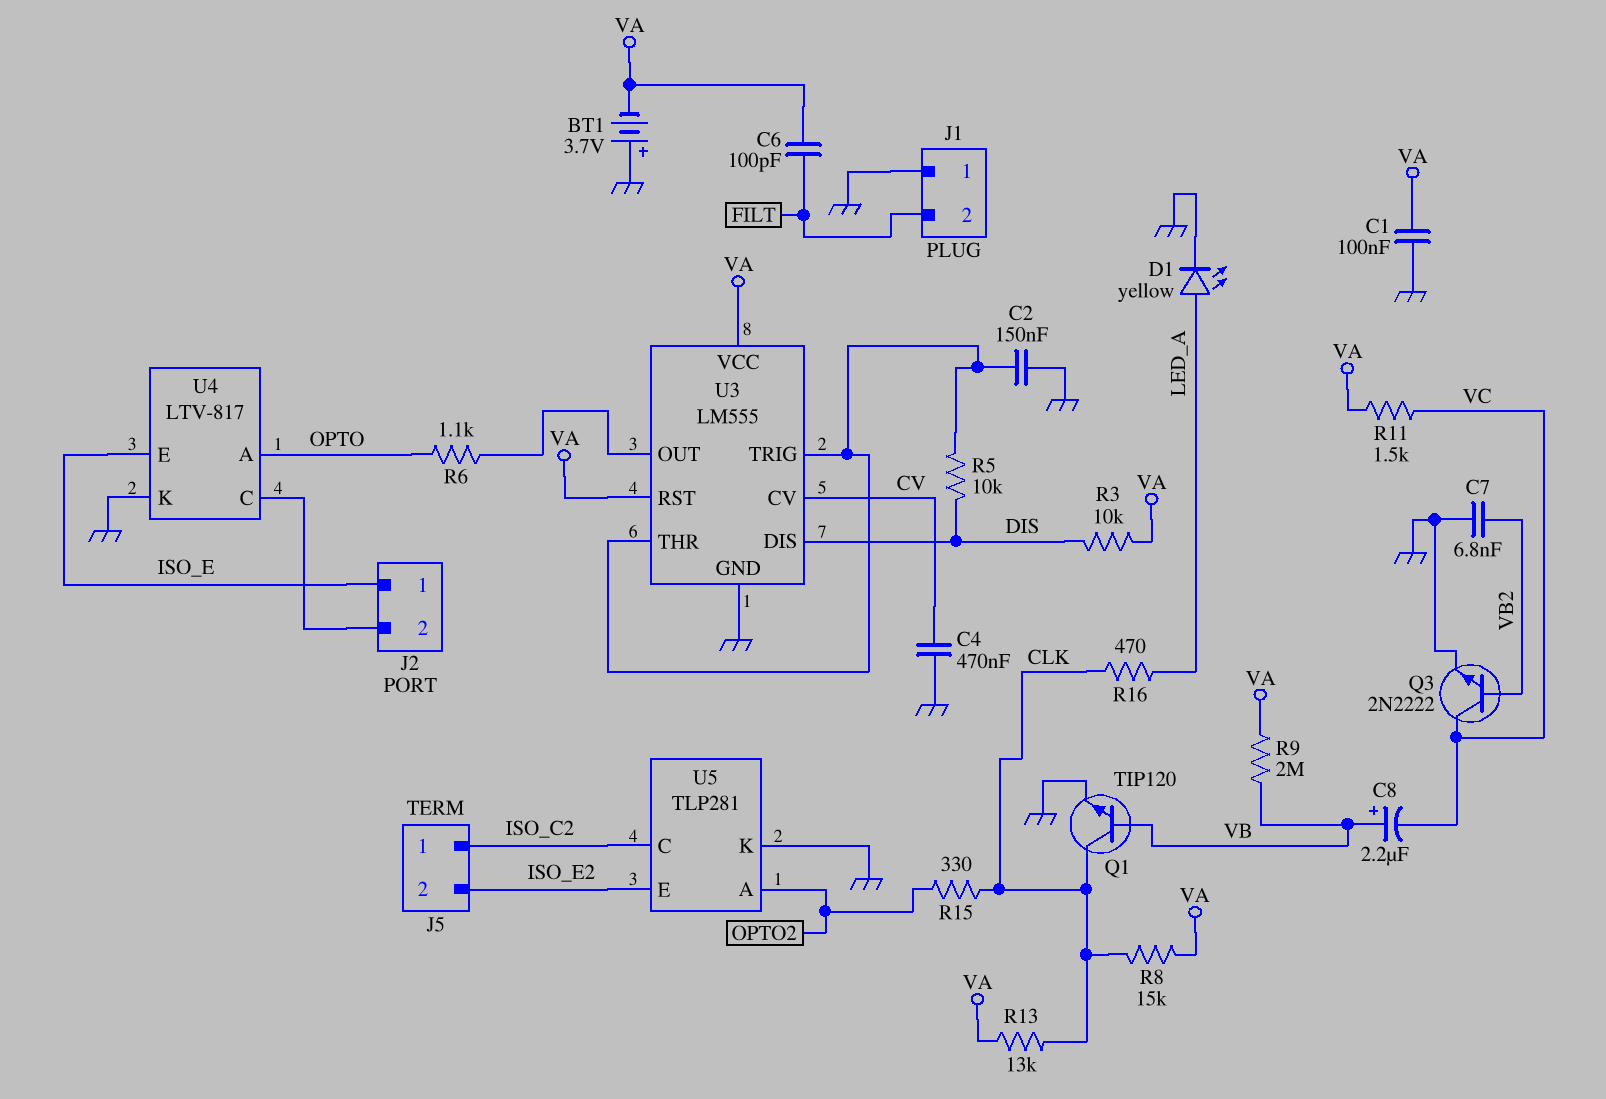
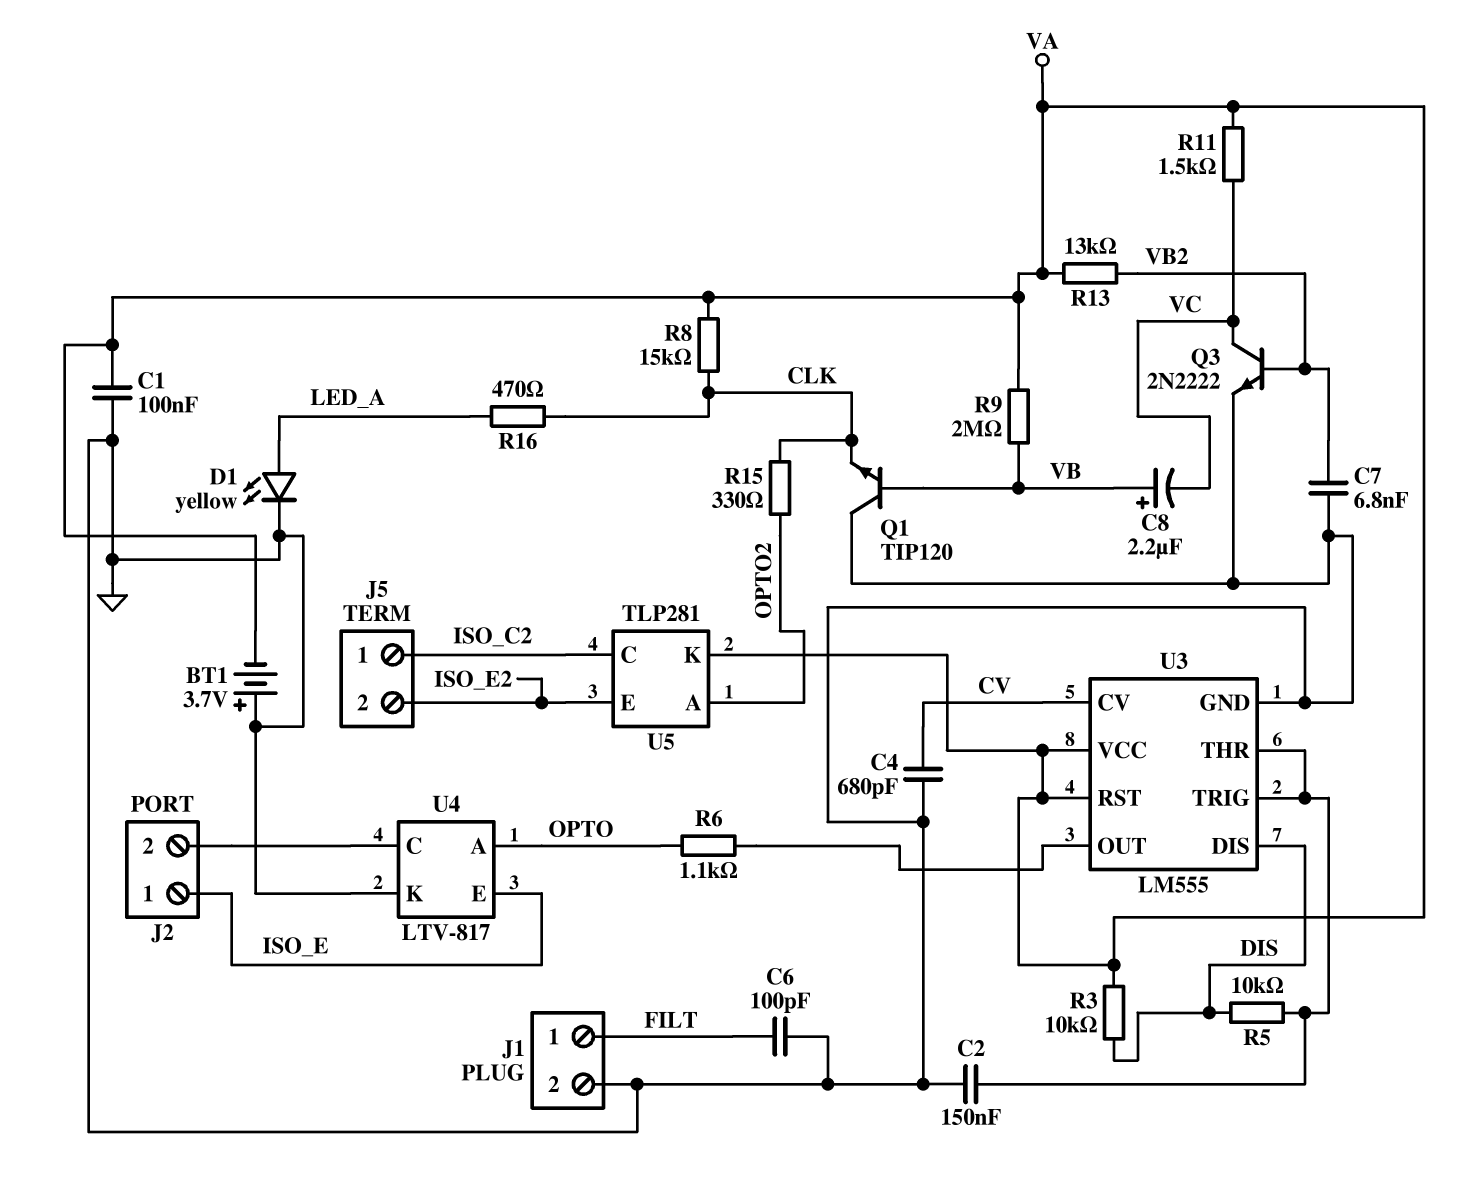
C4: 470nF (CV, GND) -> 680pF (CV, GND)
C6: 100pF (FILT, VA) -> 100pF (FILT, GND)
J1 pin 1: GND -> FILT
J1 pin 2: FILT -> GND
Q1: NPN TIP120 (B VB, C CLK, E GND) -> NPN TIP120 (B VB, C GND, E CLK)
R13: 13k (CLK, VA) -> 13k (VA, VB2)
U5 pin K: GND -> VA

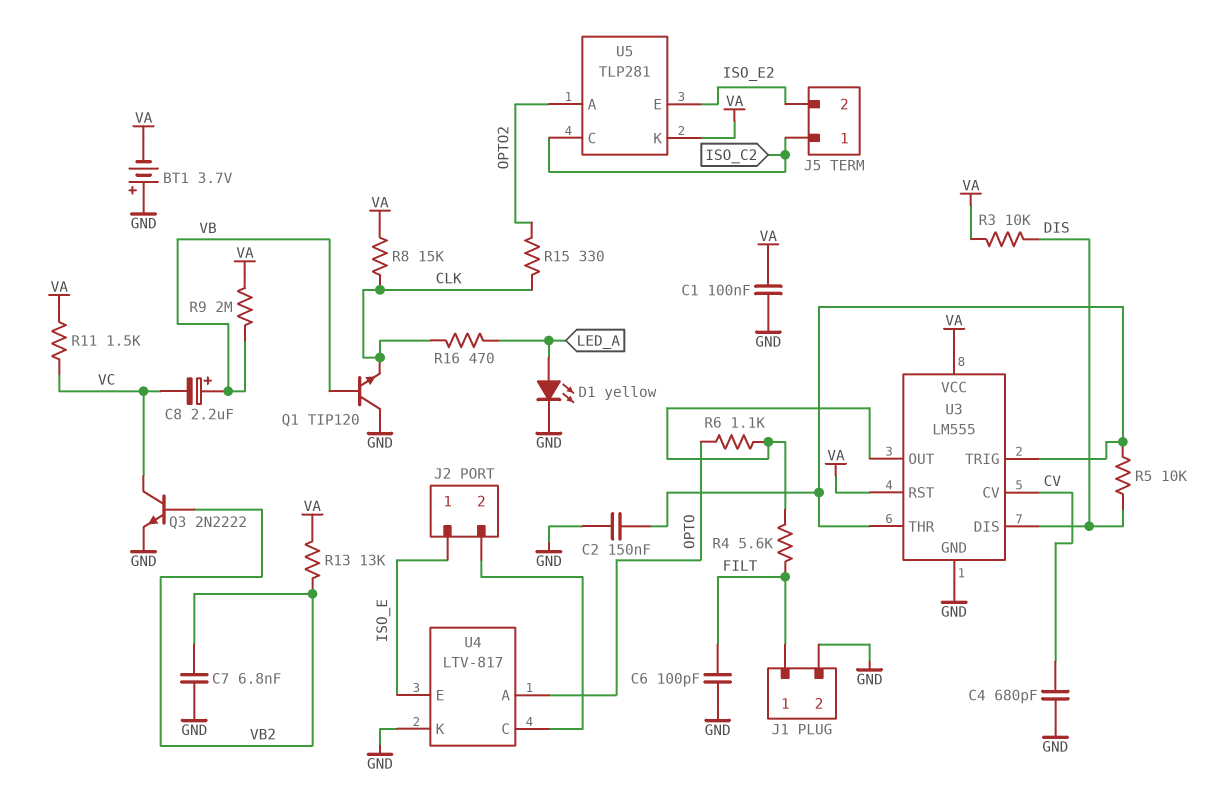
R4: none -> 5.6k (FILT, U3/OUT)

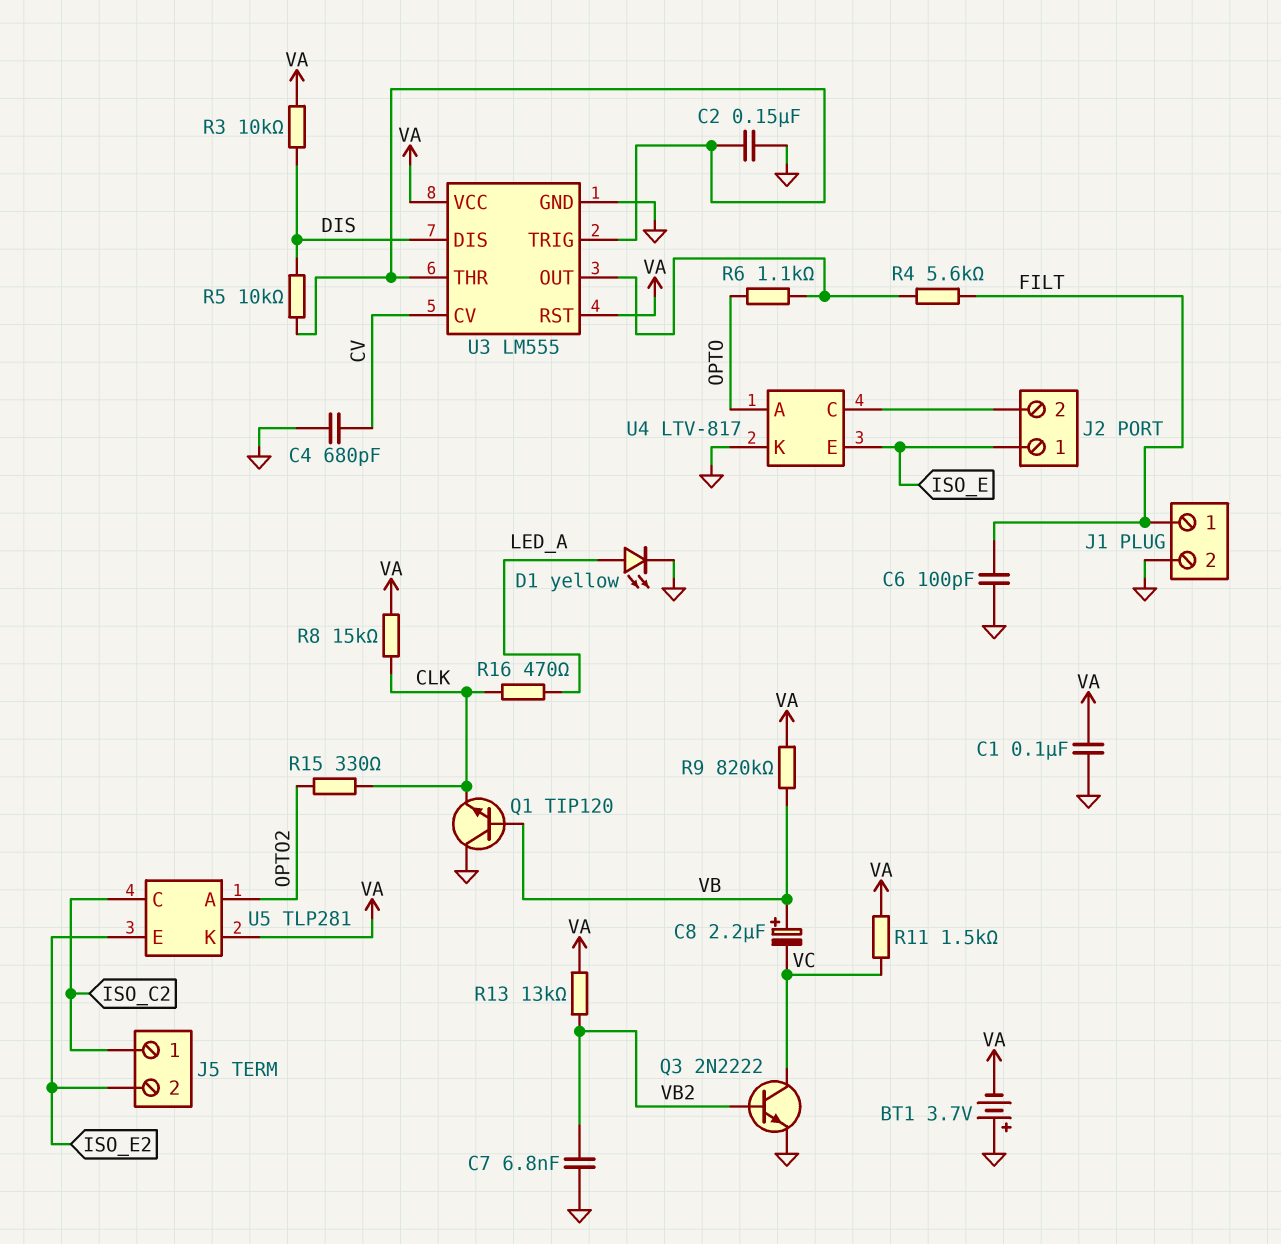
R9: 2M (VA, VB) -> 820k (VA, VB)

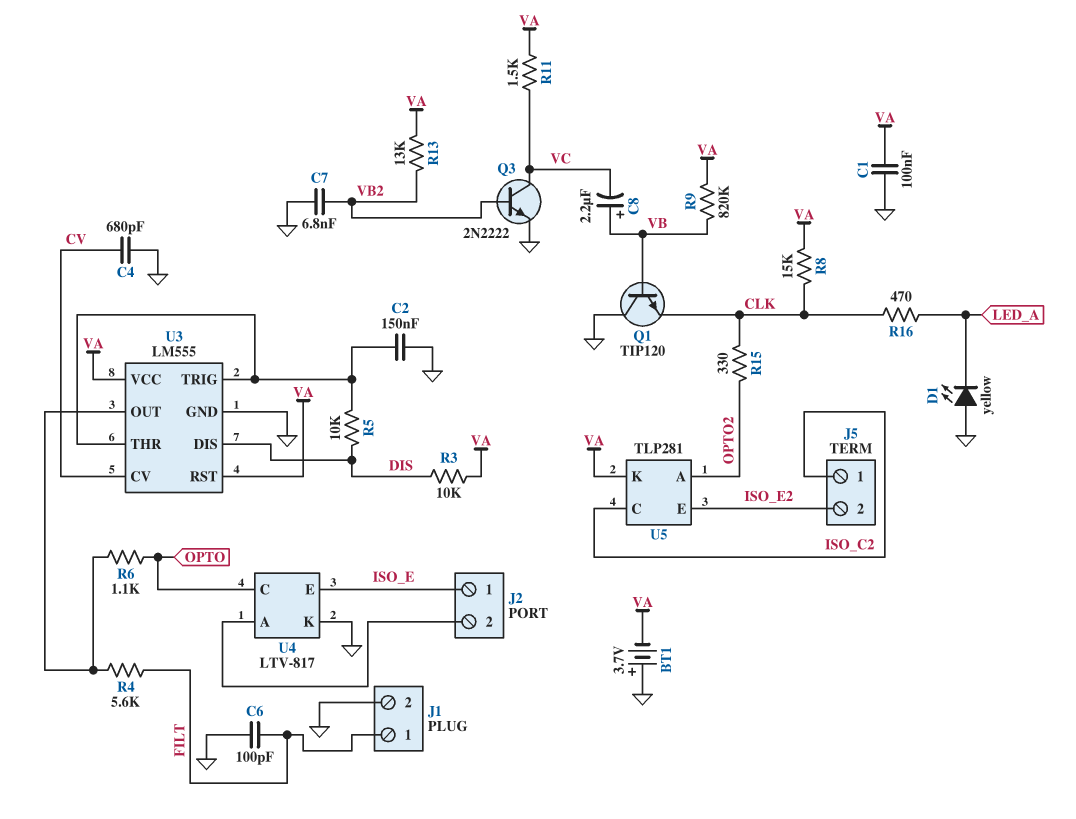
D1: LED yellow (A LED_A, K GND) -> LED yellow (A GND, K LED_A)
U4 pin A: OPTO -> J2/2
U4 pin C: J2/2 -> OPTO

